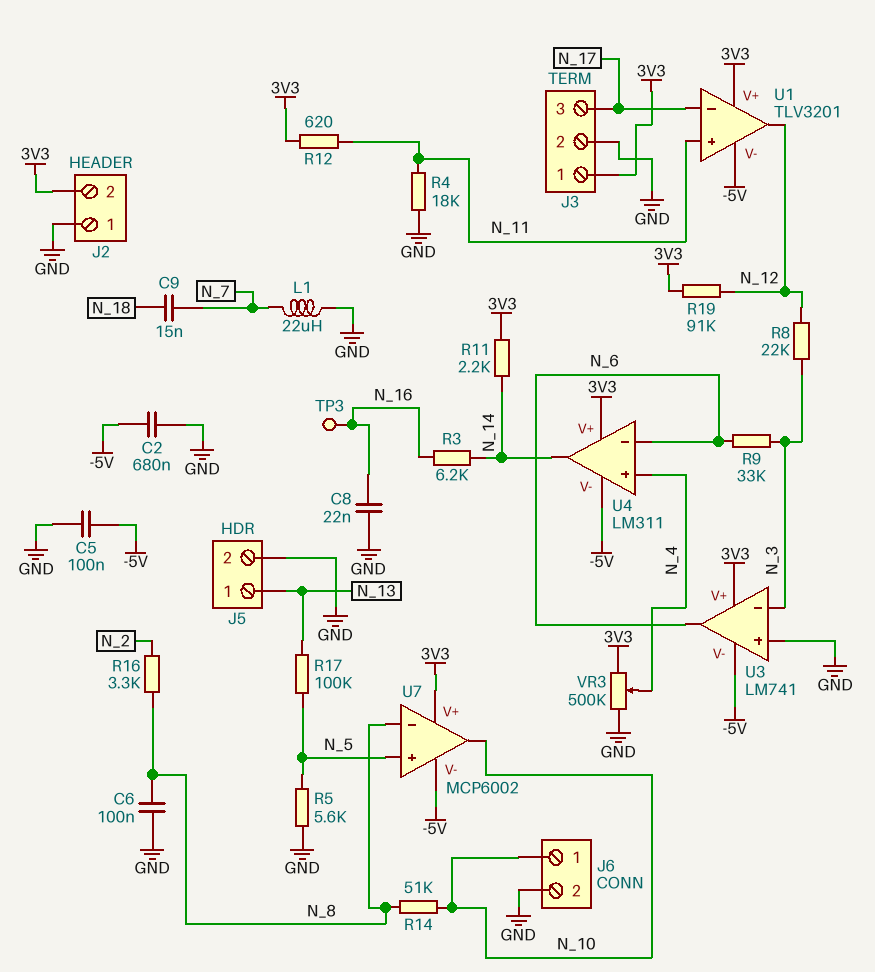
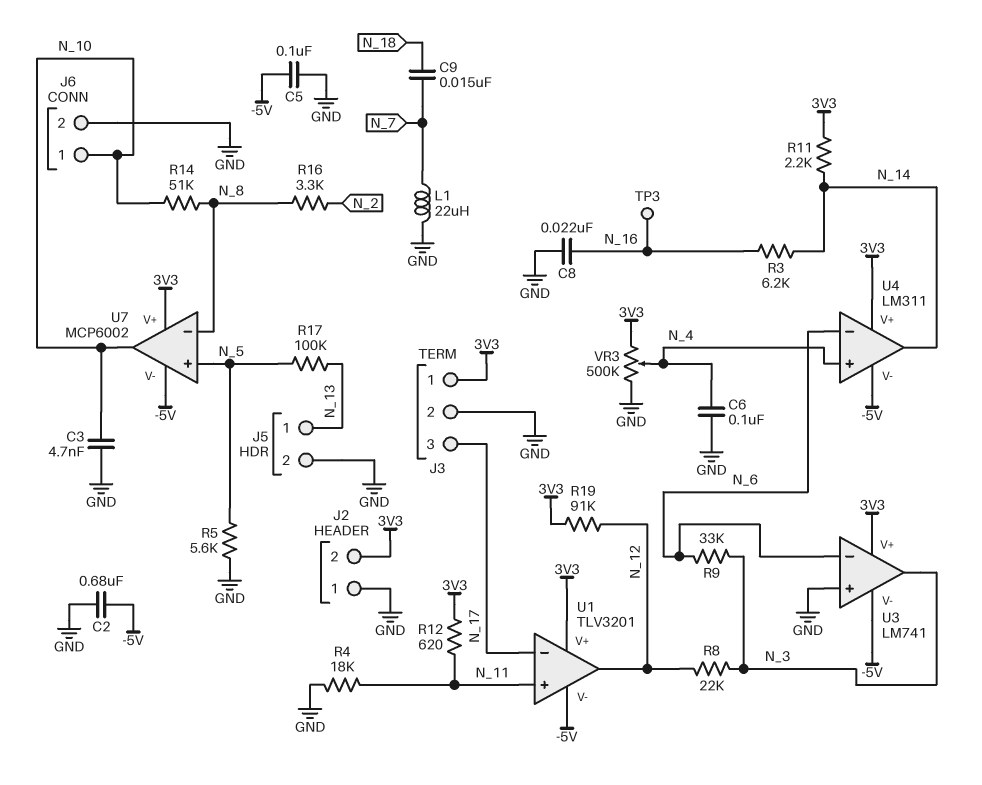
C3: none -> 4.7nF (GND, N_10)
C6: 100nF (GND, N_8) -> 100nF (GND, N_4)
U3 pin in-: N_3 -> N_6
U3 pin out: N_6 -> N_3

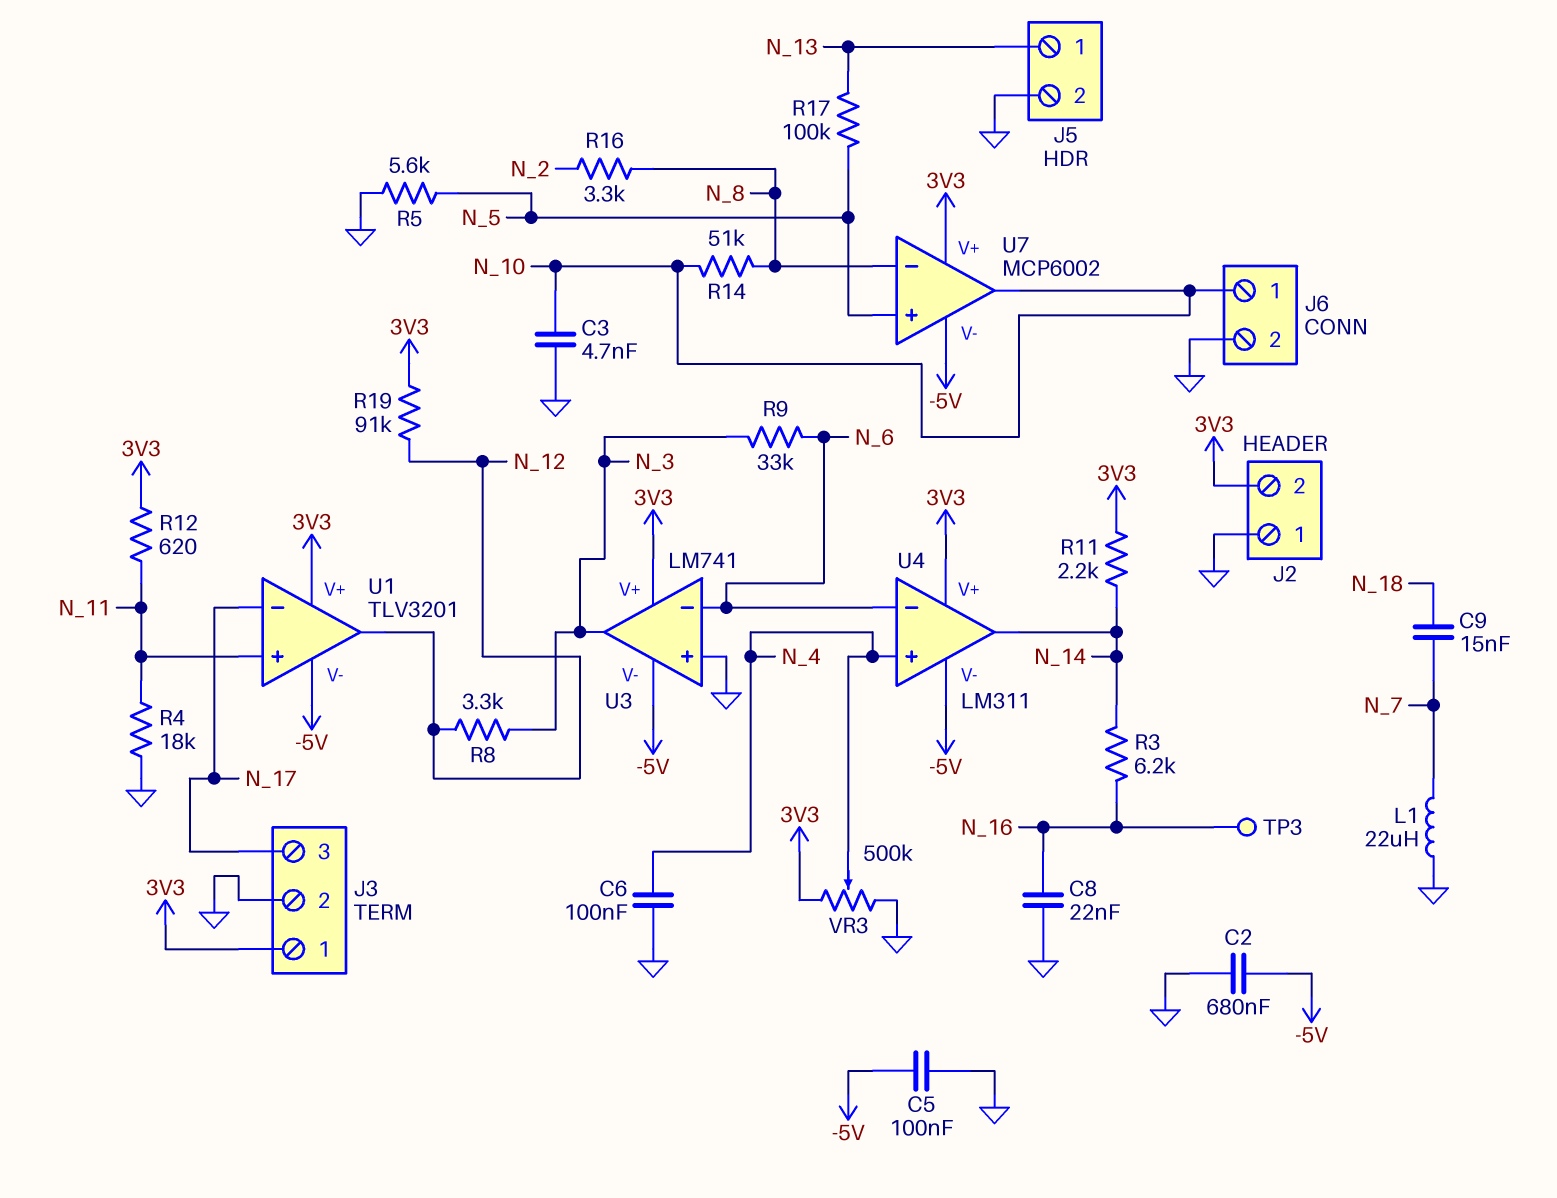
R8: 22k (N_3, N_12) -> 3.3k (N_3, N_12)

